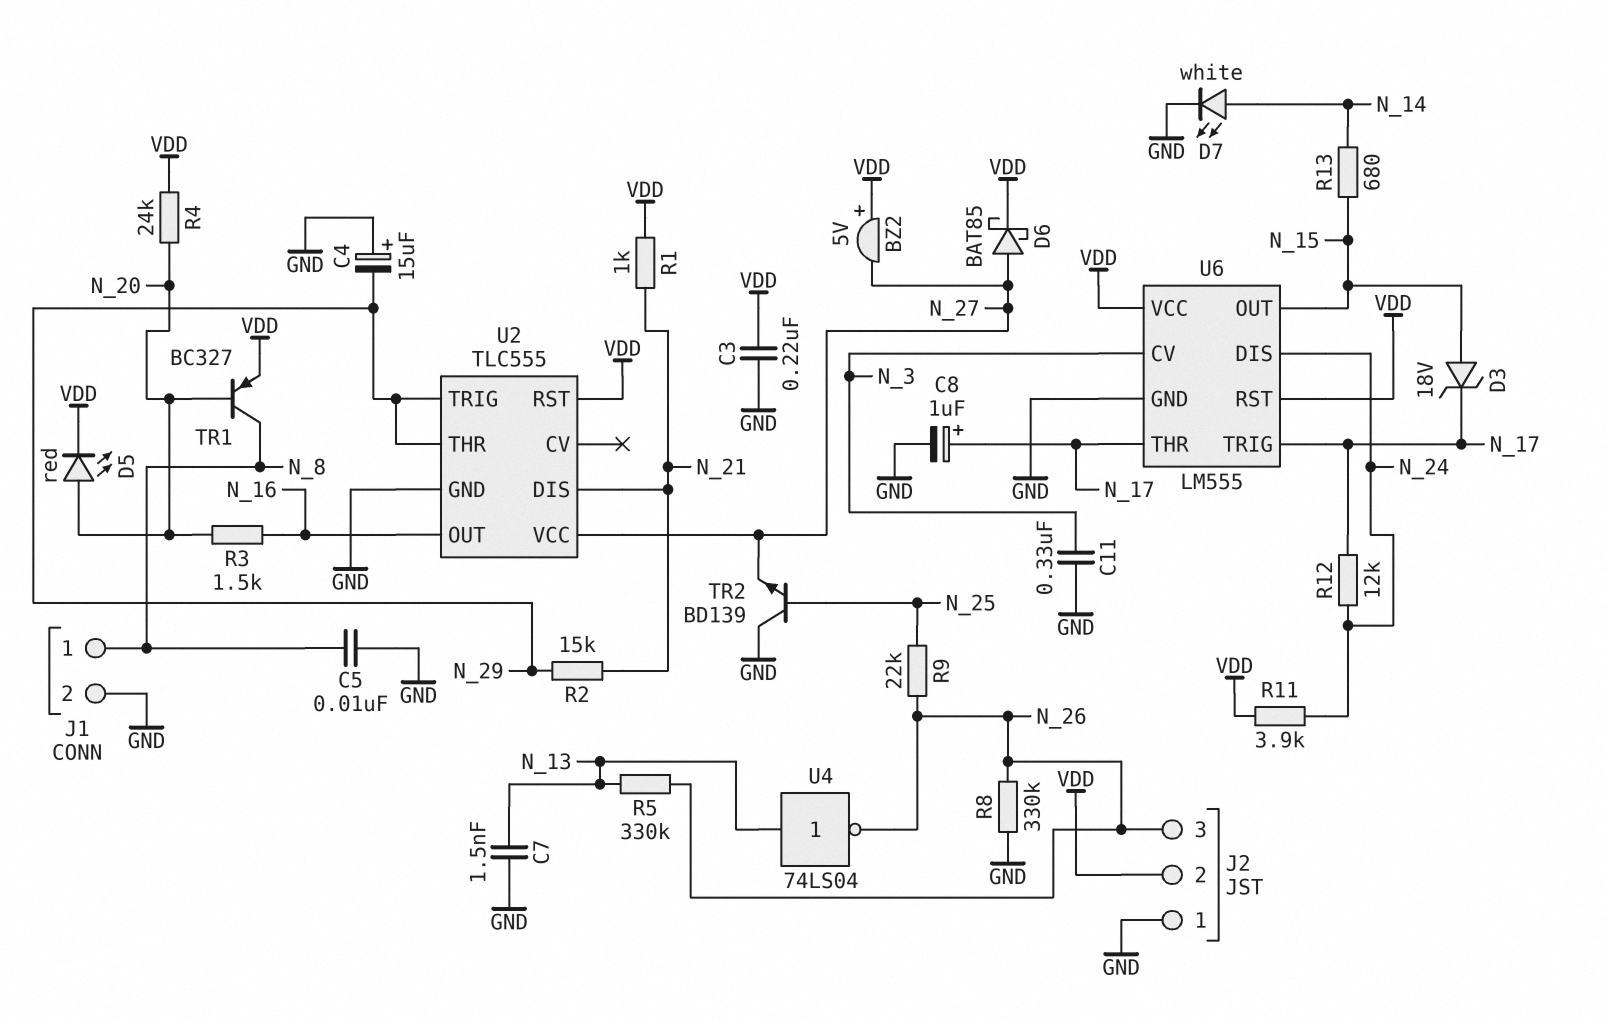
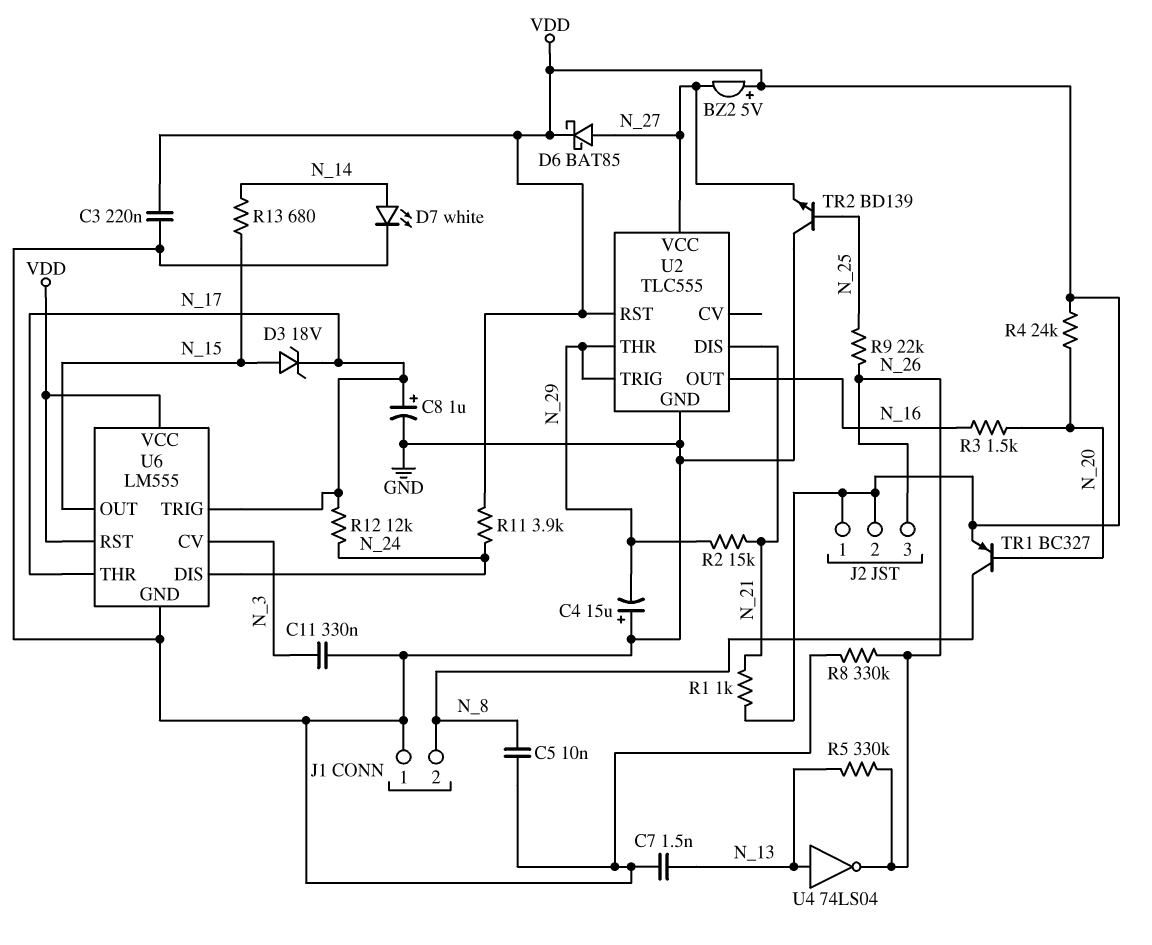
D5: LED red (A N_20, K VDD) -> none
J1 pin 1: N_8 -> GND
J1 pin 2: GND -> N_8
J2 pin 1: GND -> VDD

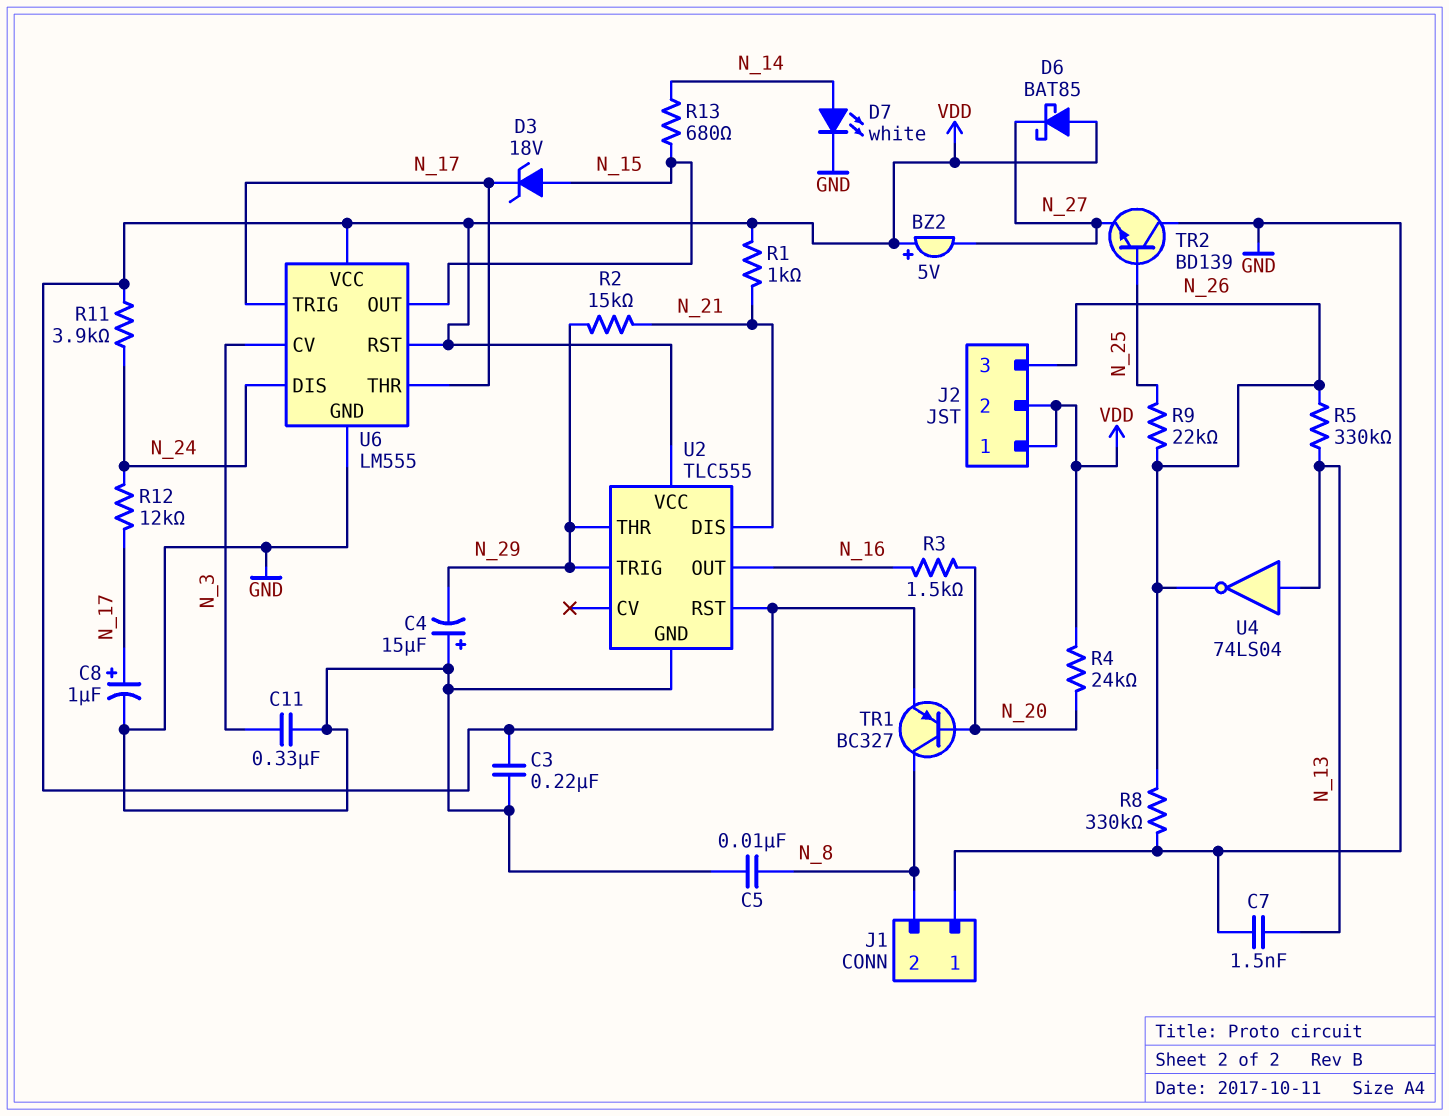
D6: schottky BAT85 (A N_27, K VDD) -> schottky BAT85 (A VDD, K N_27)
U2 pin VCC: N_27 -> VDD

